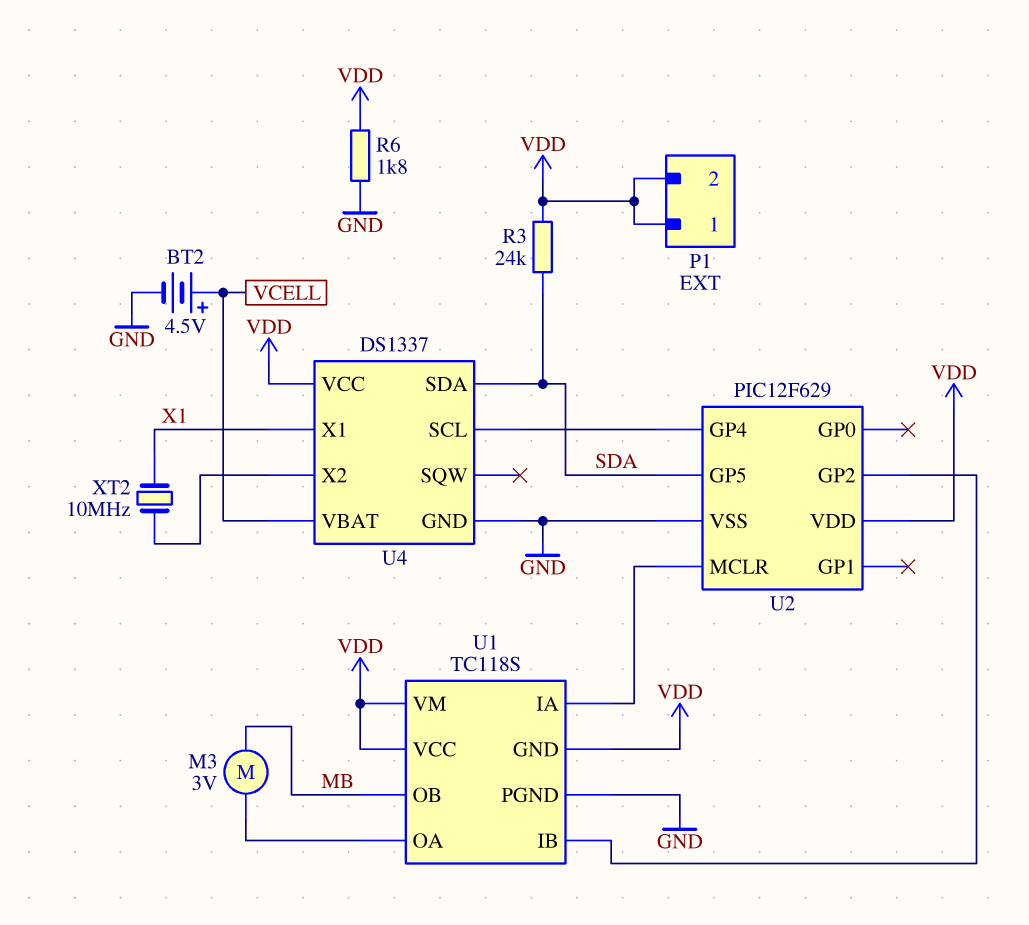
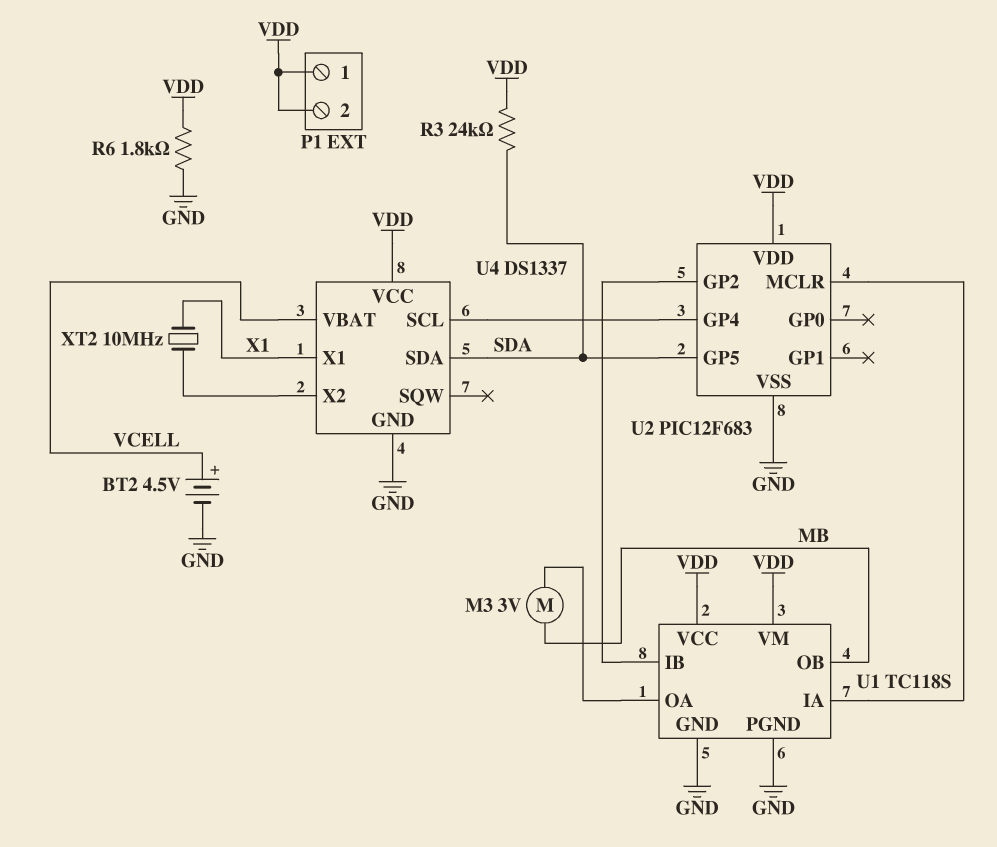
U1 pin GND: VDD -> GND
U2: PIC12F629 -> PIC12F683

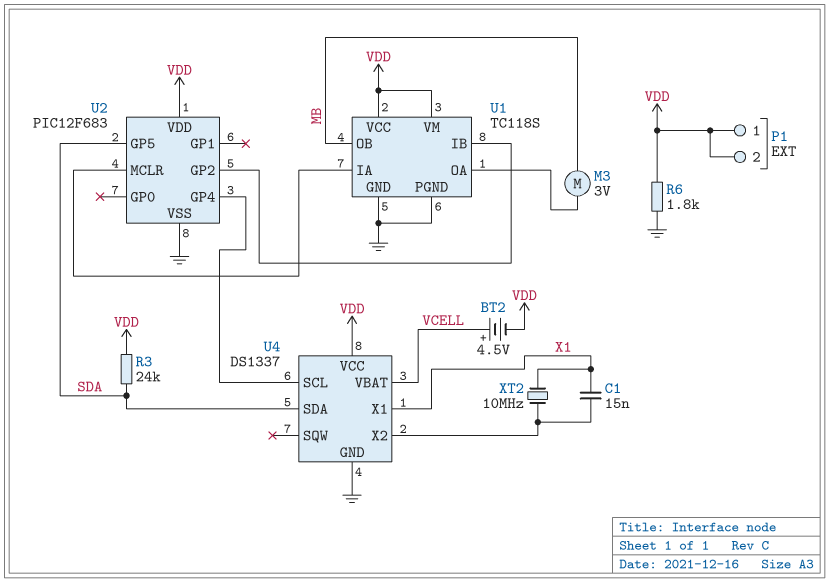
BT2: 4.5V (plus VCELL, minus GND) -> 4.5V (plus VCELL, minus VDD)
C1: none -> 15nF (U4/X2, X1)

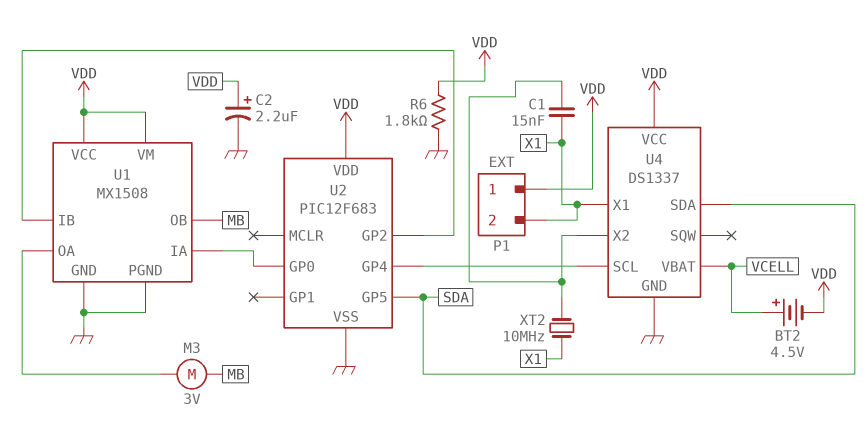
C2: none -> 2.2uF (plus VDD, minus GND)
P1 pin 2: VDD -> X1
R3: 24k (SDA, VDD) -> none
U1: TC118S -> MX1508
U2 pin GP0: none -> U1/IA
U2 pin MCLR: U1/IA -> none

